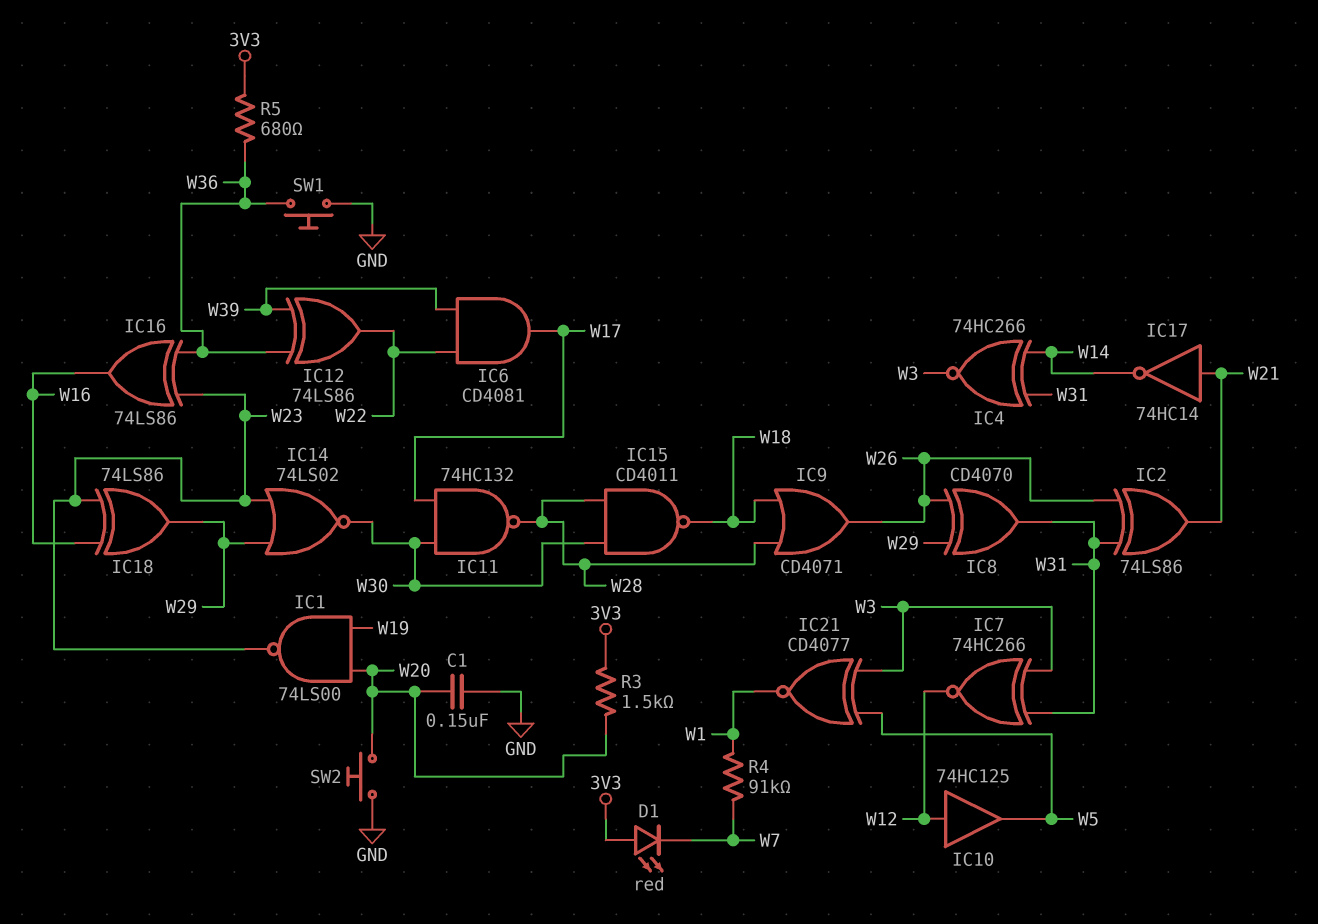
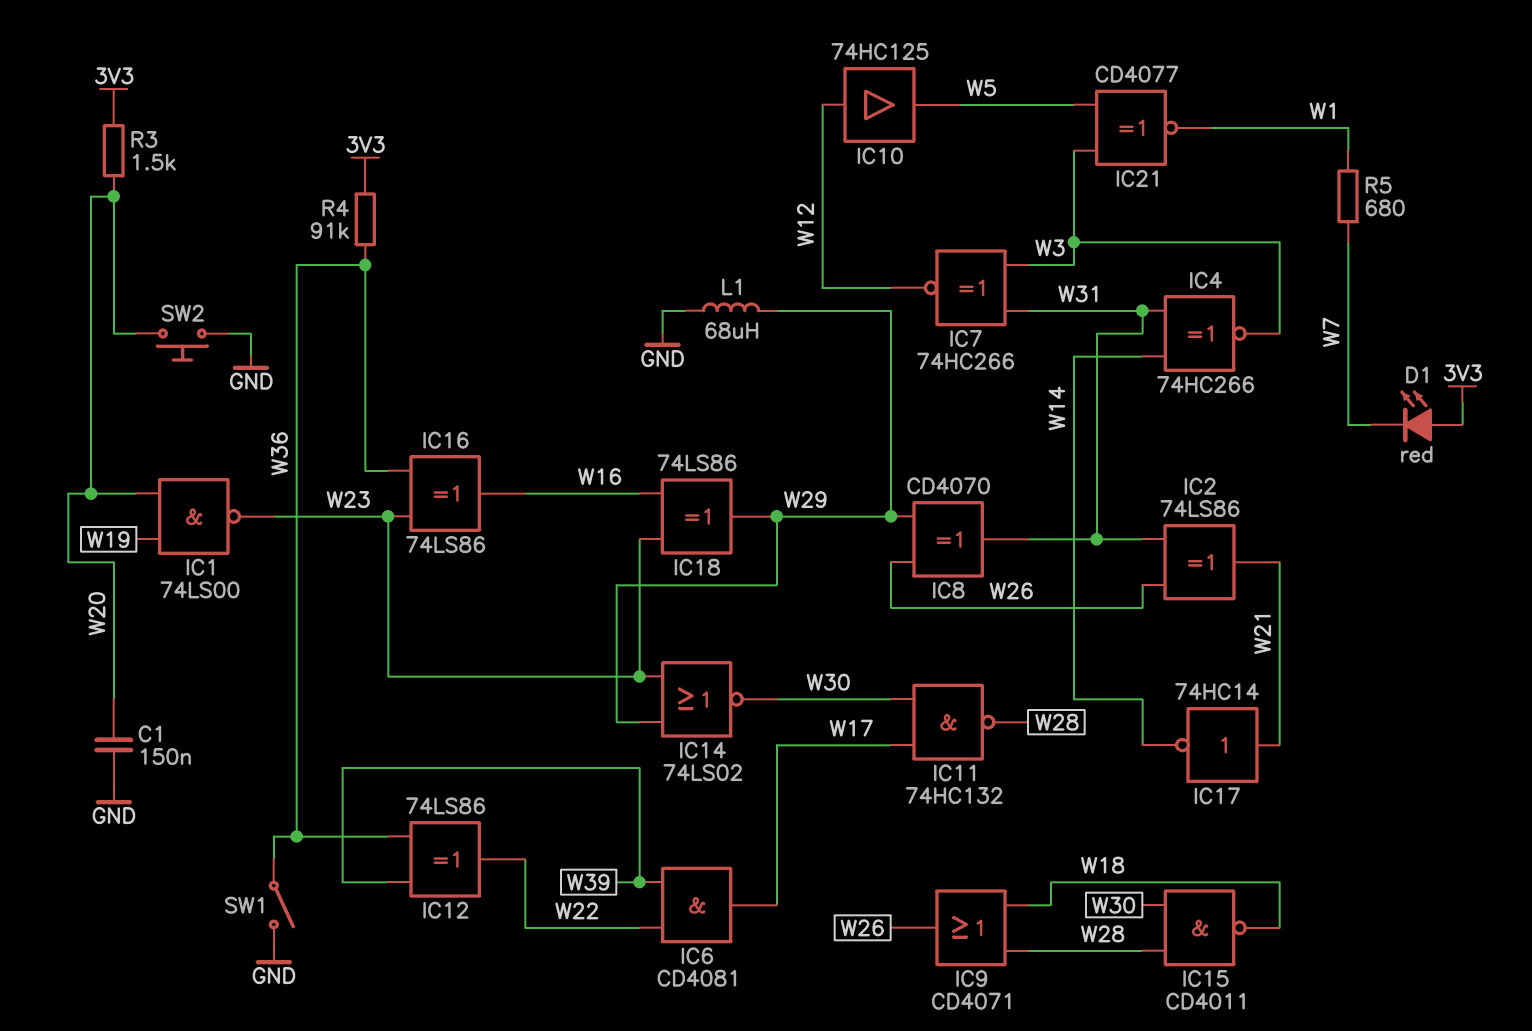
L1: none -> 68uH (GND, W29)
R4: 91k (W1, W7) -> 91k (3V3, W36)
R5: 680 (3V3, W36) -> 680 (W1, W7)
SW1: button (GND, W36) -> switch (GND, W36)

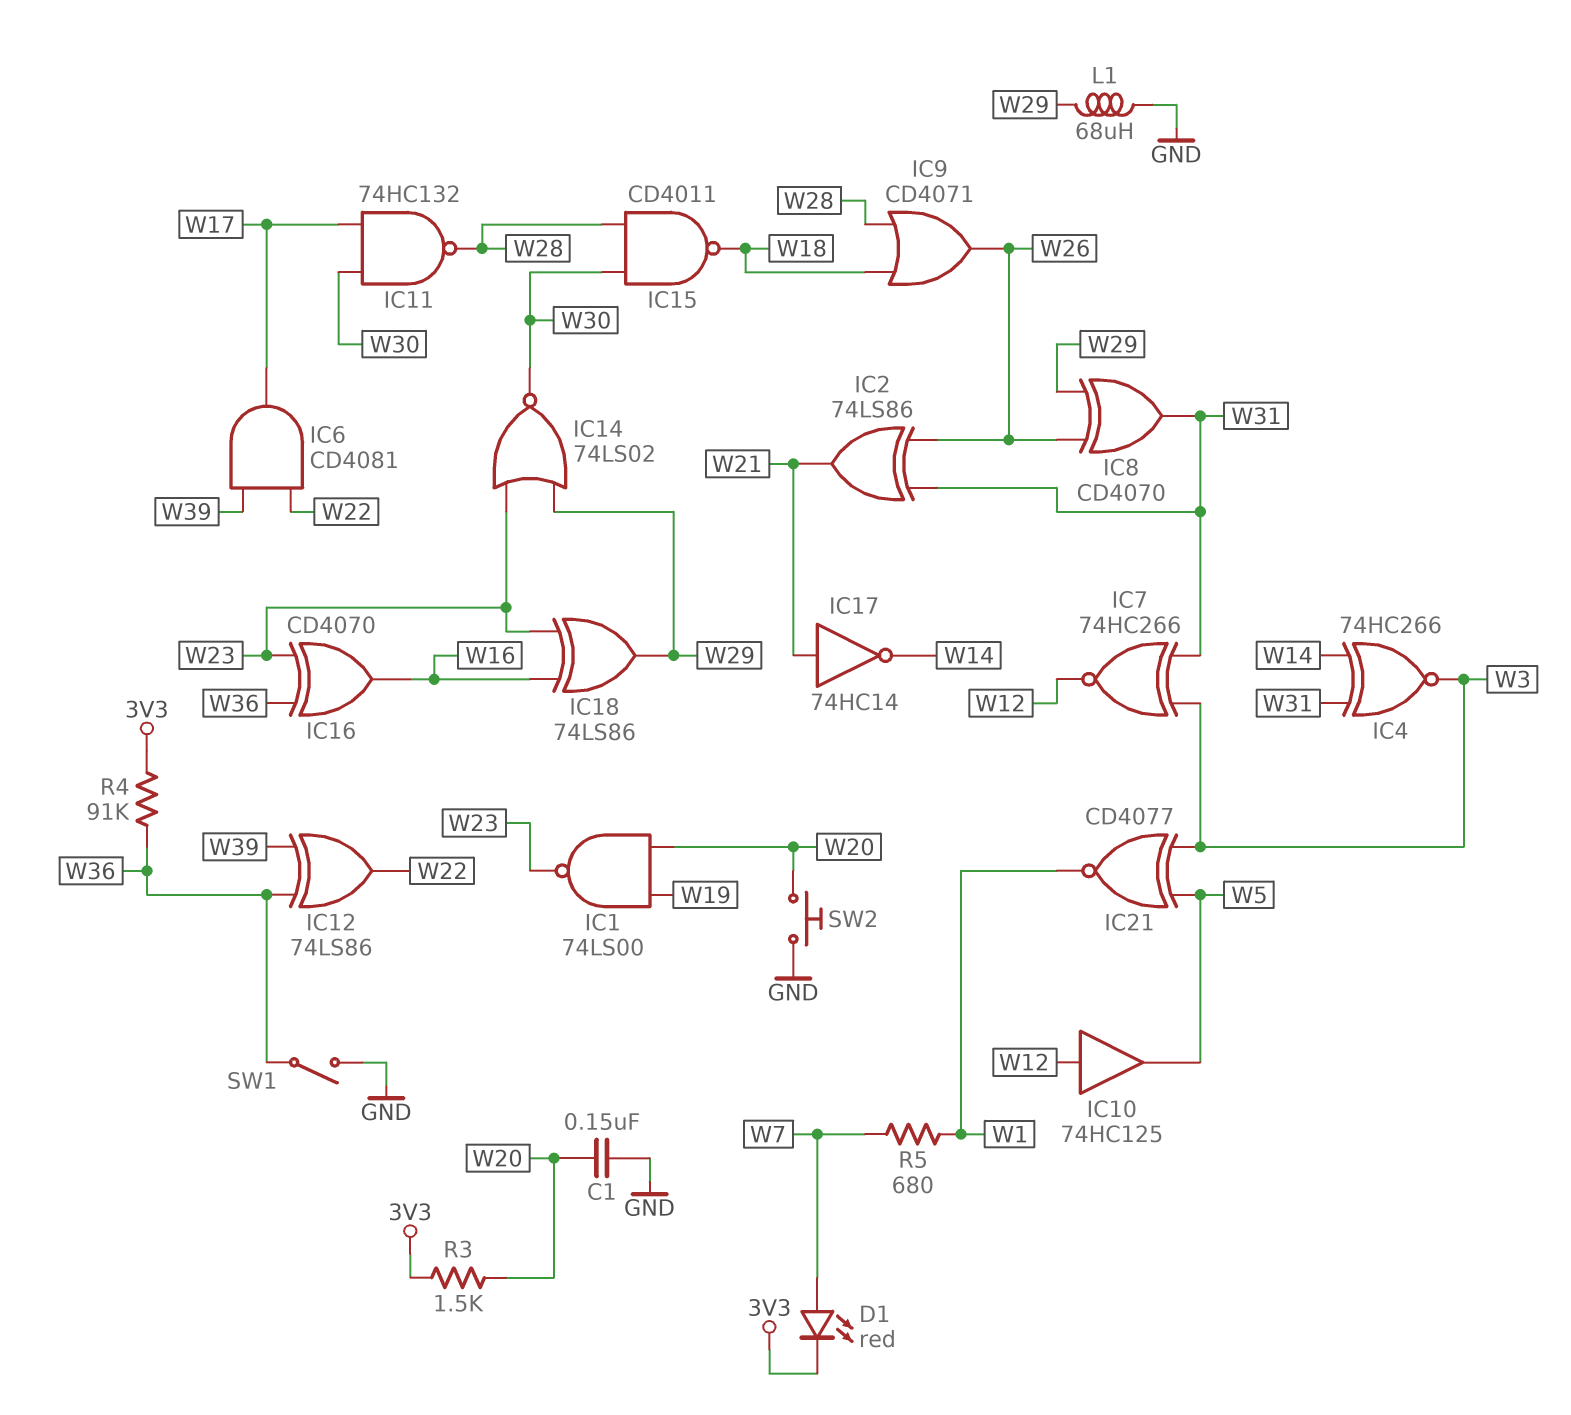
D1: LED red (A 3V3, K W7) -> LED red (A W7, K 3V3)
IC16: XOR 74LS86 (in W23, in W36, out W16) -> XOR CD4070 (in W23, in W36, out W16)

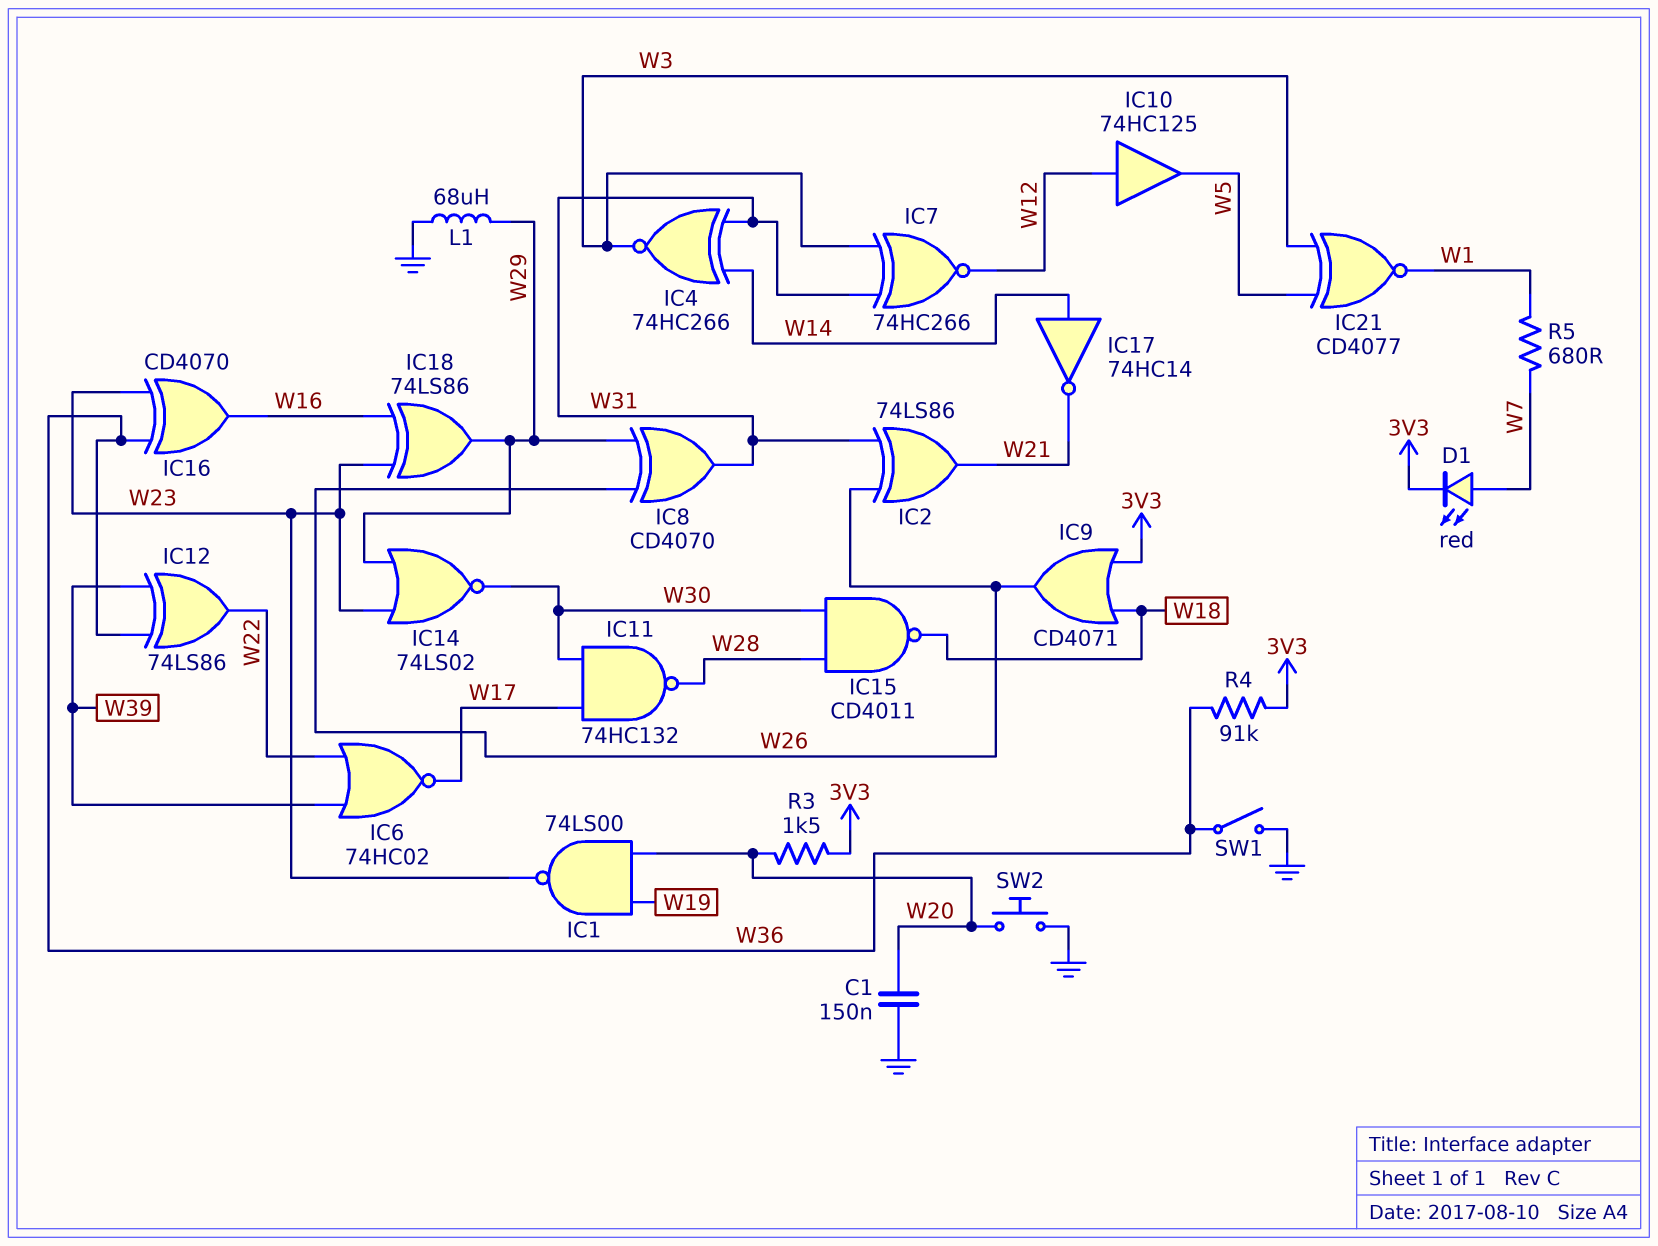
IC6: AND CD4081 (in W22, in W39, out W17) -> NOR 74HC02 (in W22, in W39, out W17)
IC9: OR CD4071 (in W18, in W28, out W26) -> OR CD4071 (in 3V3, in W18, out W26)
IC17: NOT 74HC14 (in W21, out W14) -> NOT 74HC14 (in W14, out W21)

